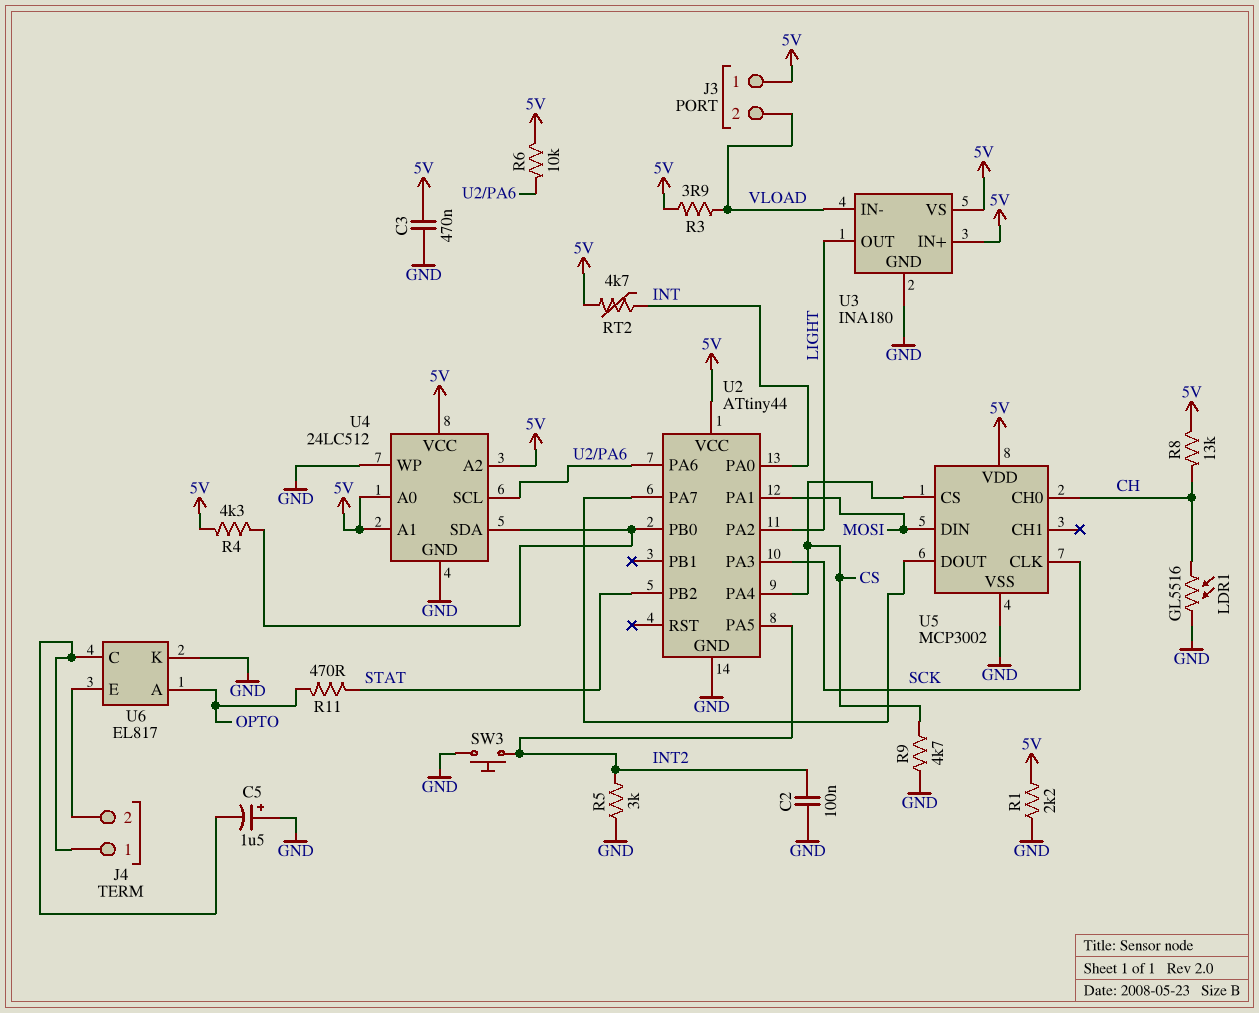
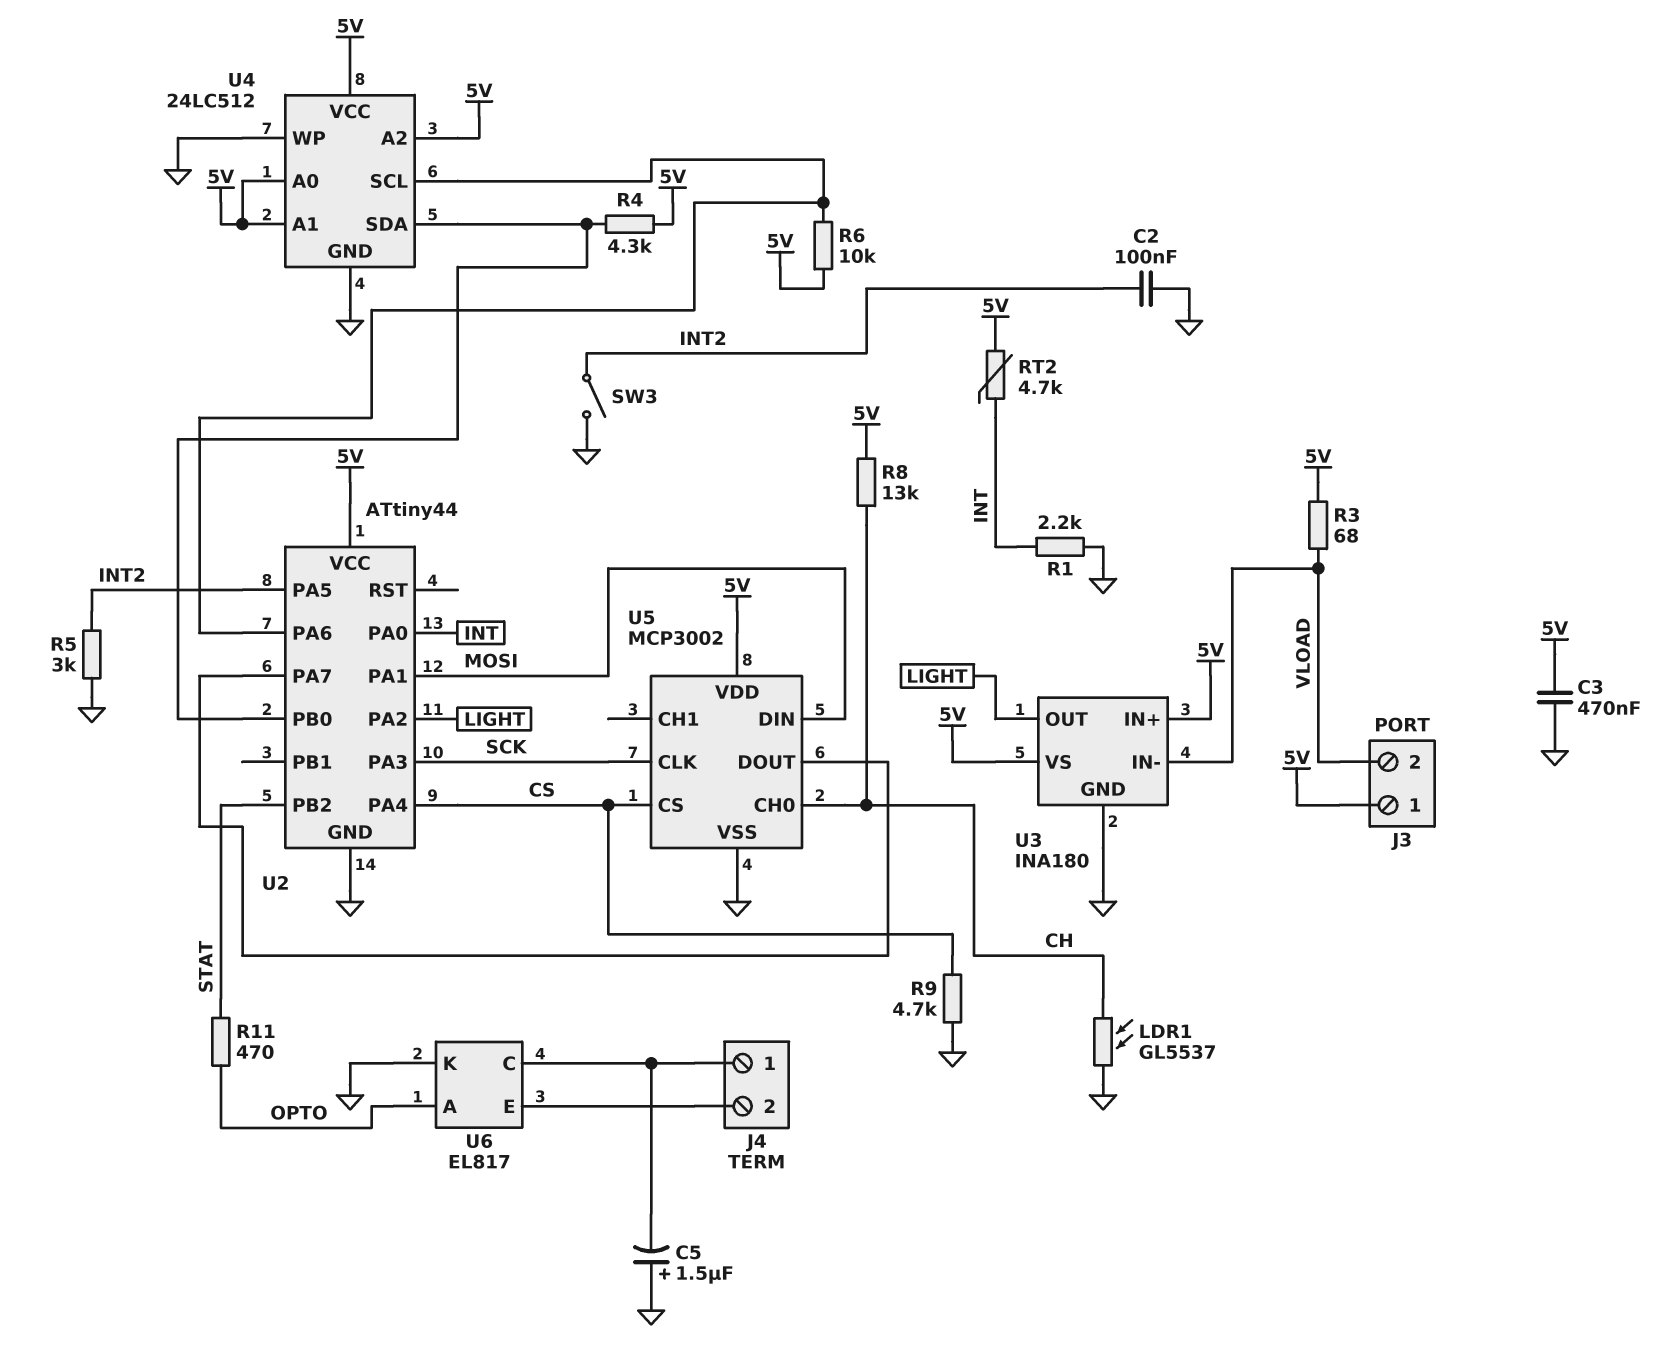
LDR1: GL5516 (CH, GND) -> GL5537 (CH, GND)
R1: 2.2k (5V, GND) -> 2.2k (GND, INT)
R3: 3.9 (5V, VLOAD) -> 68 (5V, VLOAD)
SW3: button (GND, INT2) -> switch (GND, INT2)

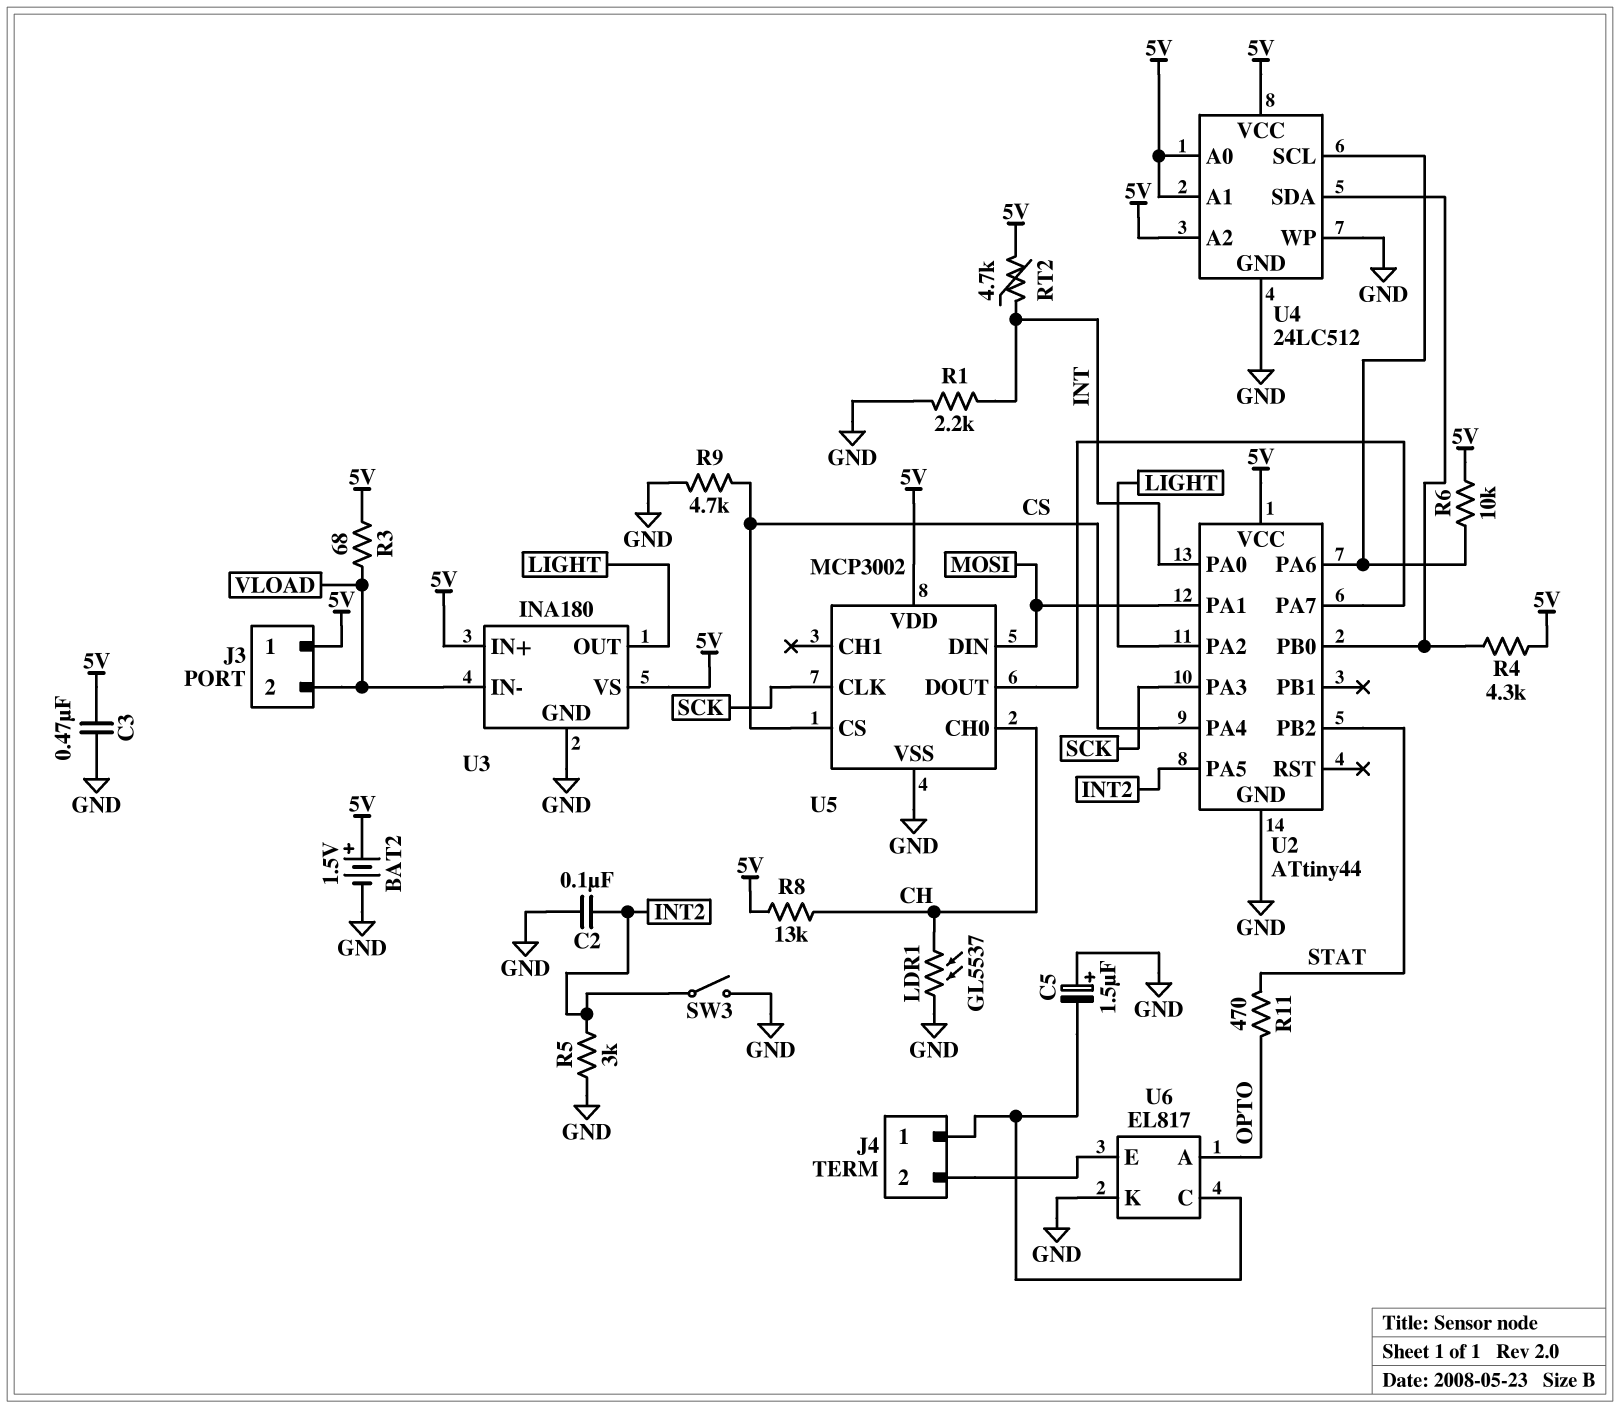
BAT2: none -> 1.5V (plus 5V, minus GND)

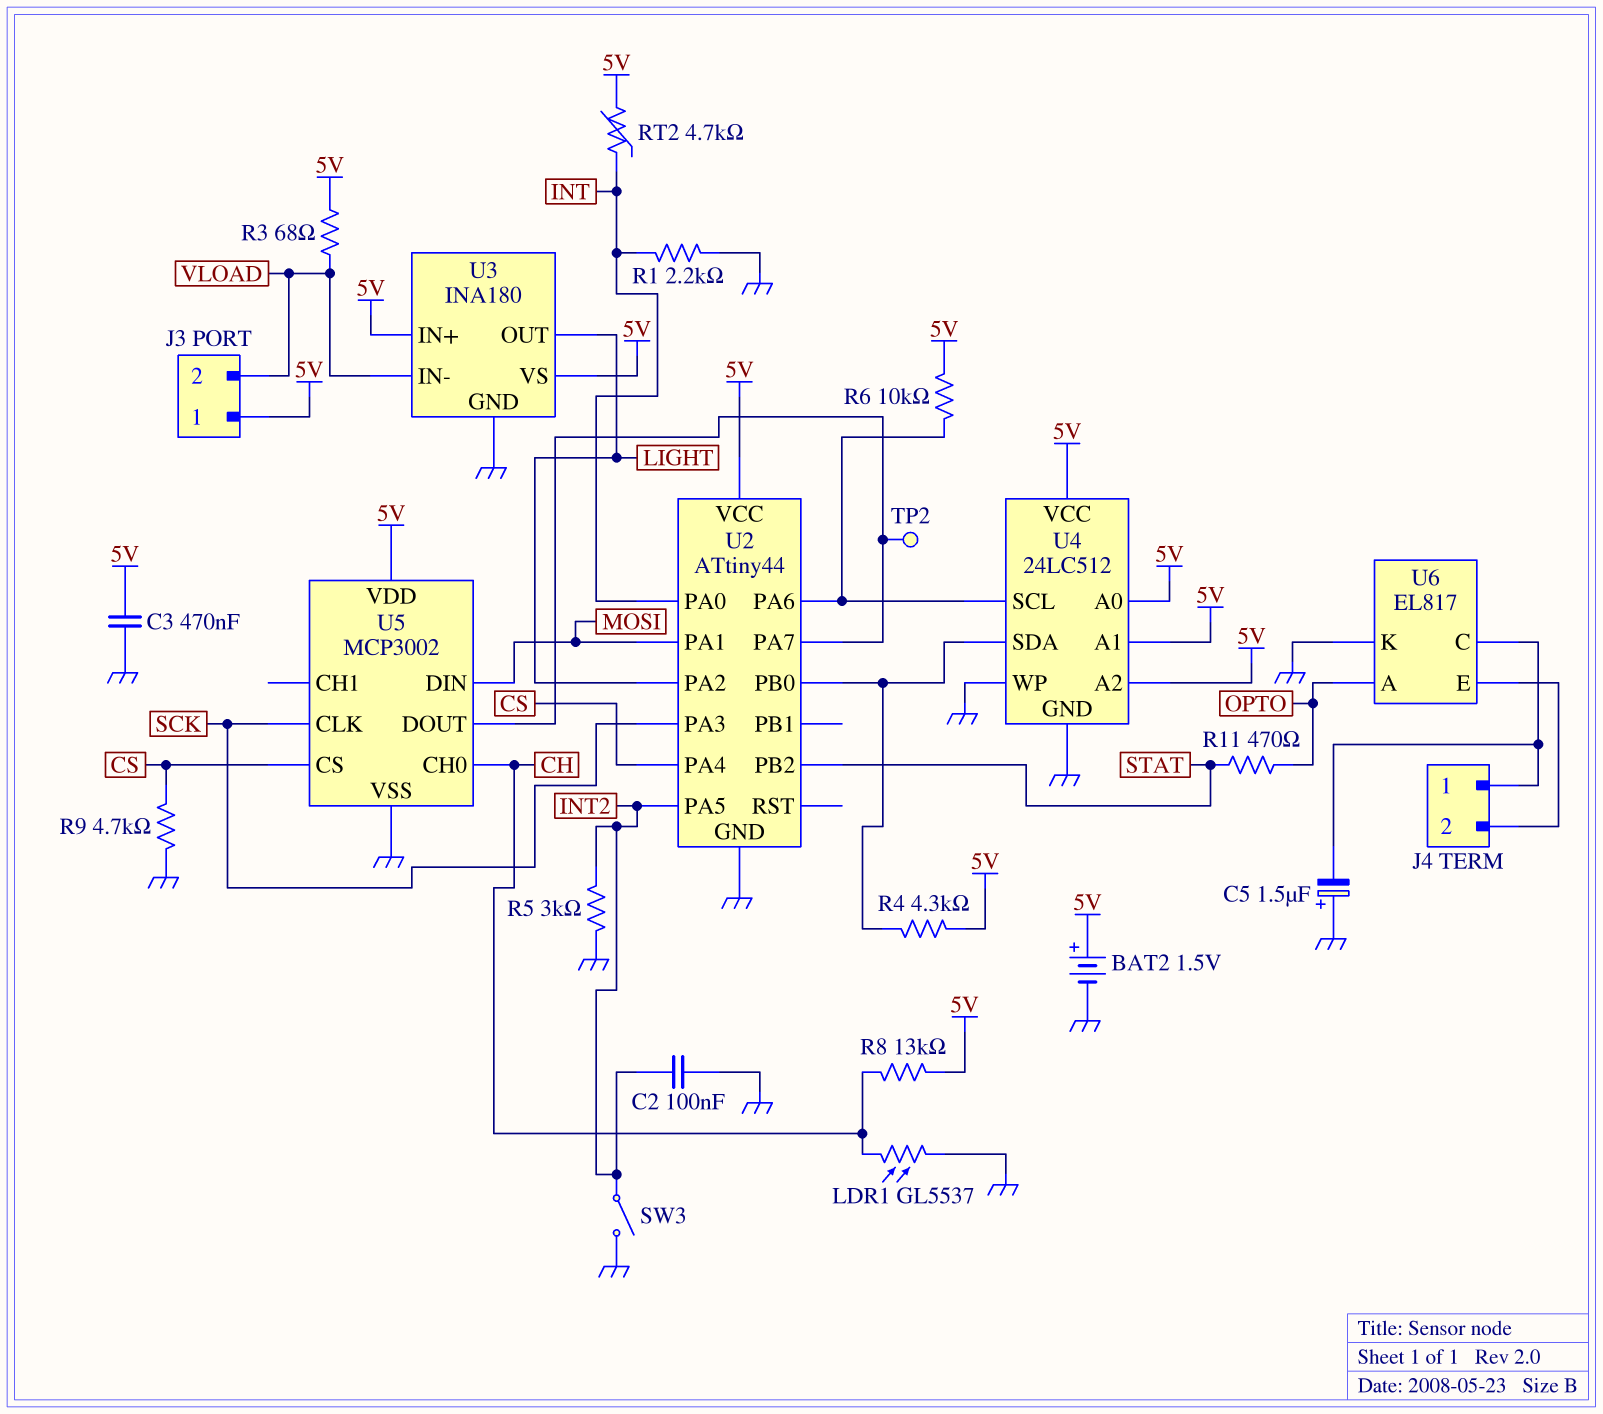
TP2: none -> test point (U2/PA7)

